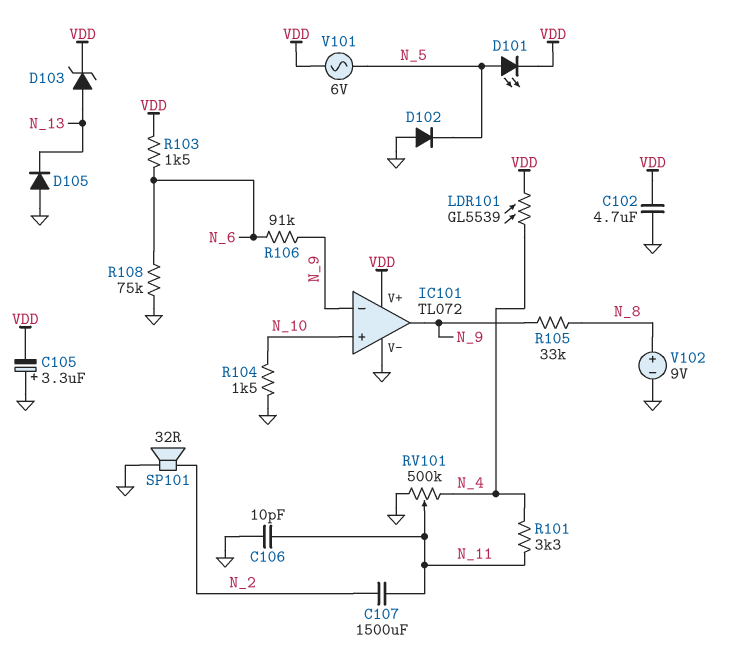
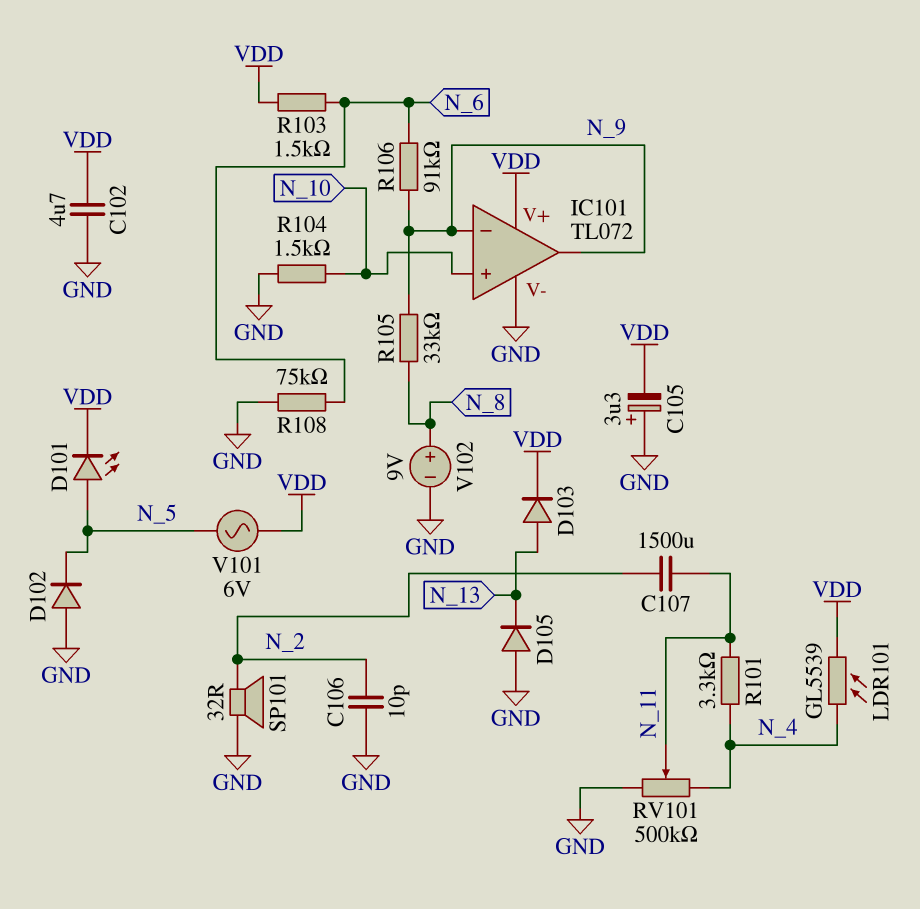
C106: 10pF (GND, N_11) -> 10pF (GND, N_2)
D103: zener (A N_13, K VDD) -> diode (A N_13, K VDD)

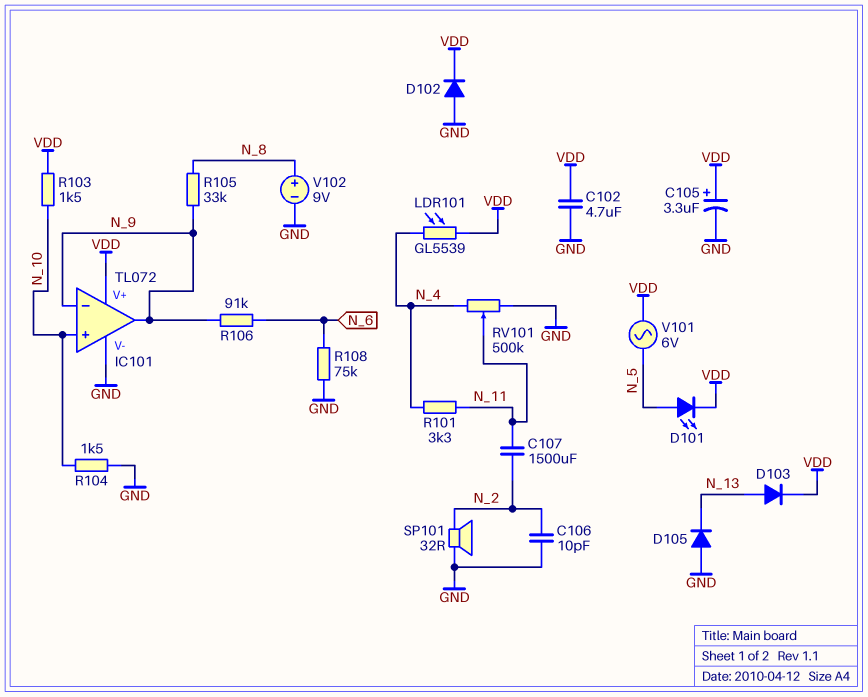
C105: 3.3uF (plus GND, minus VDD) -> 3.3uF (plus VDD, minus GND)
D102: diode (A GND, K N_5) -> diode (A GND, K VDD)
R103: 1.5k (N_6, VDD) -> 1.5k (N_10, VDD)

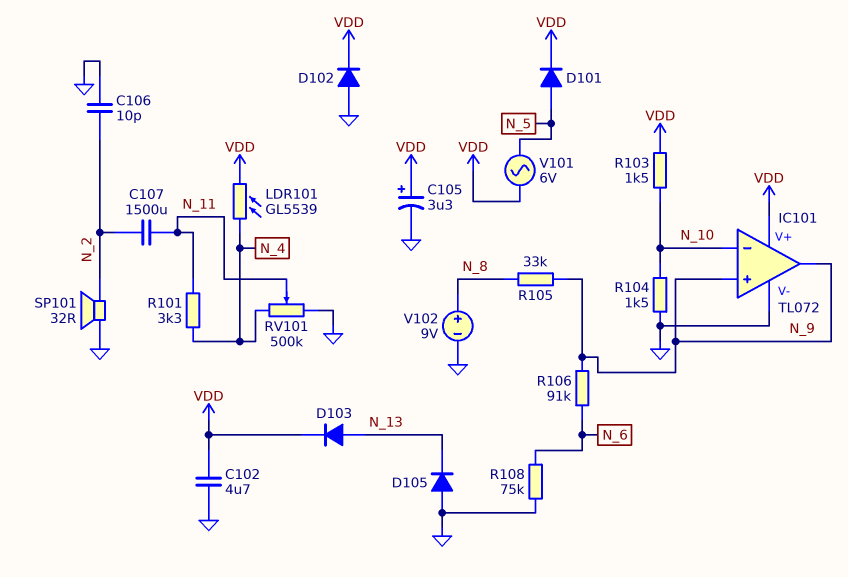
D101: LED (A N_5, K VDD) -> diode (A N_5, K VDD)
IC101 pin in+: N_10 -> N_9
IC101 pin in-: N_9 -> N_10

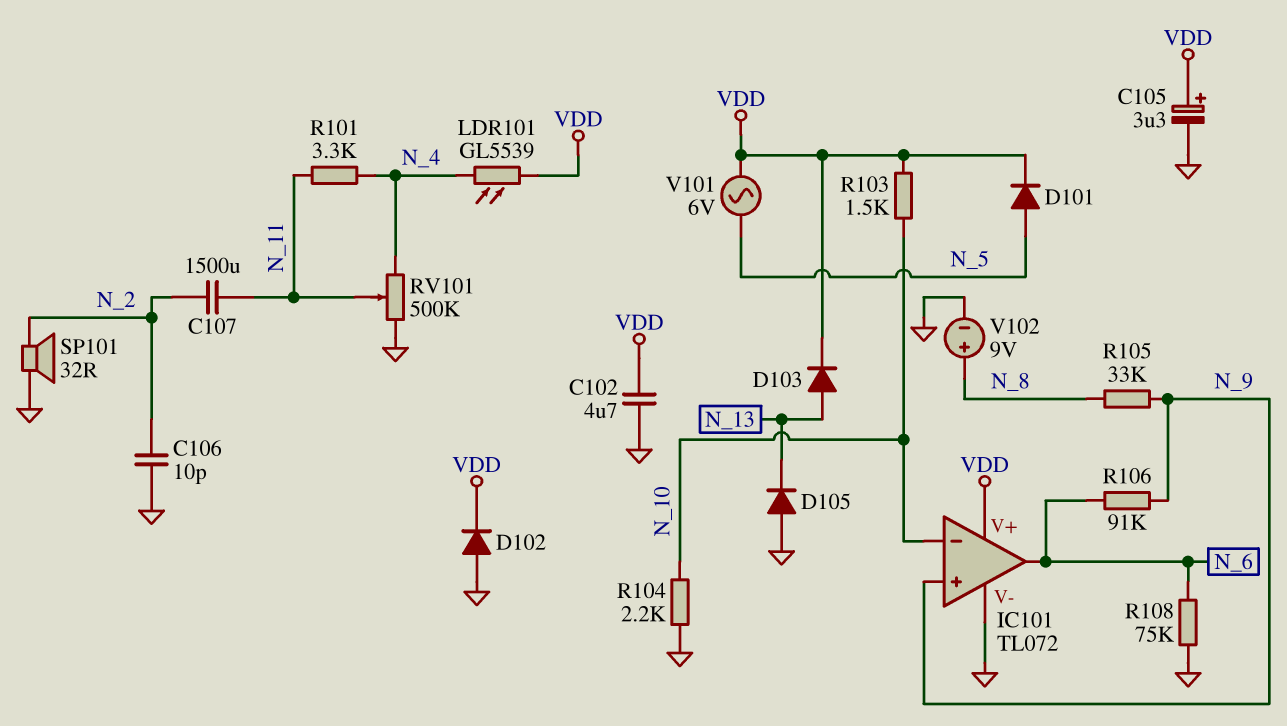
IC101 pin out: N_9 -> N_6
R104: 1.5k (GND, N_10) -> 2.2k (GND, N_10)

